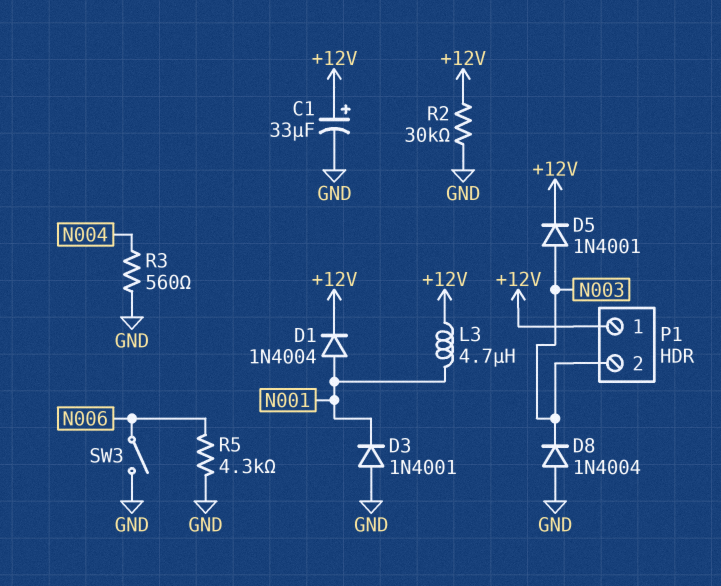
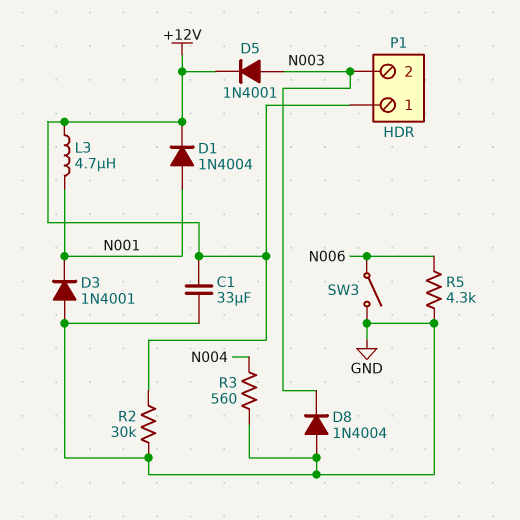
C1: 33uF (plus +12V, minus GND) -> 33uF (+12V, GND)

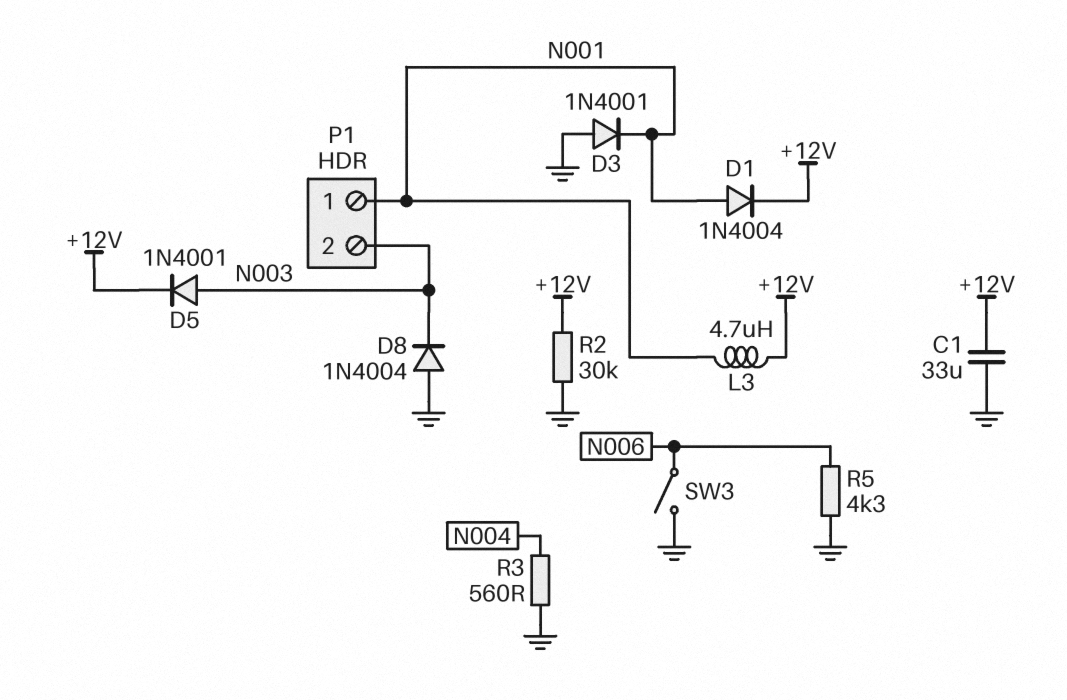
P1 pin 1: +12V -> N001

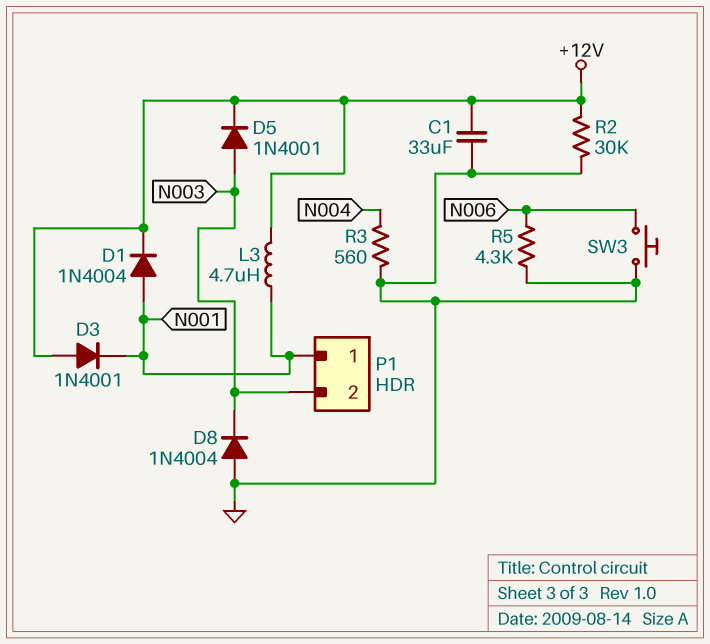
D3: diode 1N4001 (A GND, K N001) -> diode 1N4001 (A +12V, K N001)
SW3: switch (GND, N006) -> button (GND, N006)

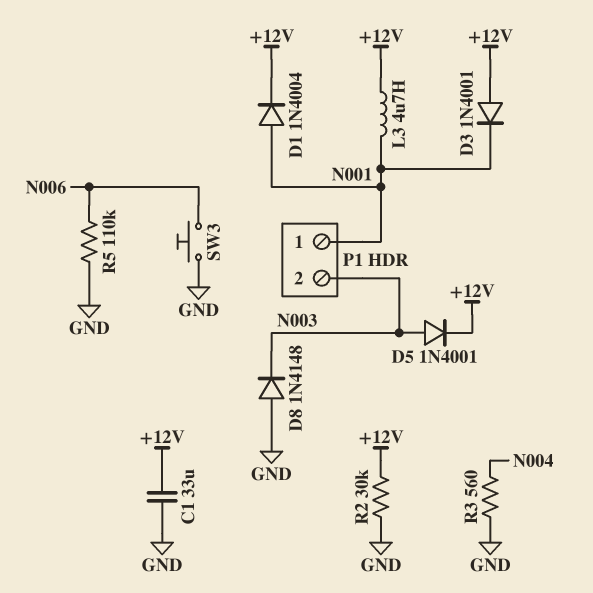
D8: diode 1N4004 (A GND, K N003) -> diode 1N4148 (A GND, K N003)
R5: 4.3k (GND, N006) -> 110k (GND, N006)

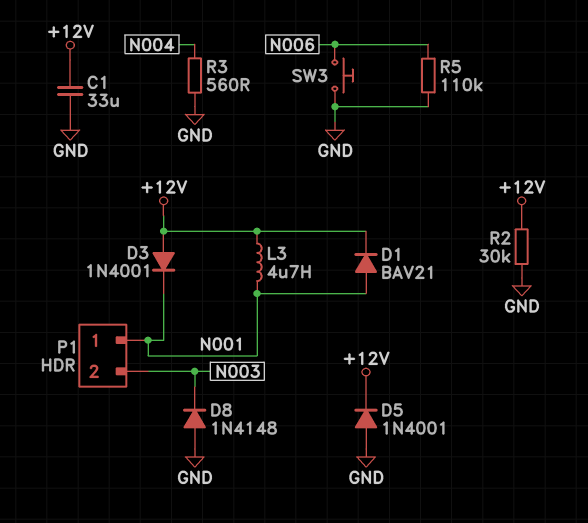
D1: diode 1N4004 (A N001, K +12V) -> diode BAV21 (A N001, K +12V)
D5: diode 1N4001 (A N003, K +12V) -> diode 1N4001 (A GND, K +12V)

